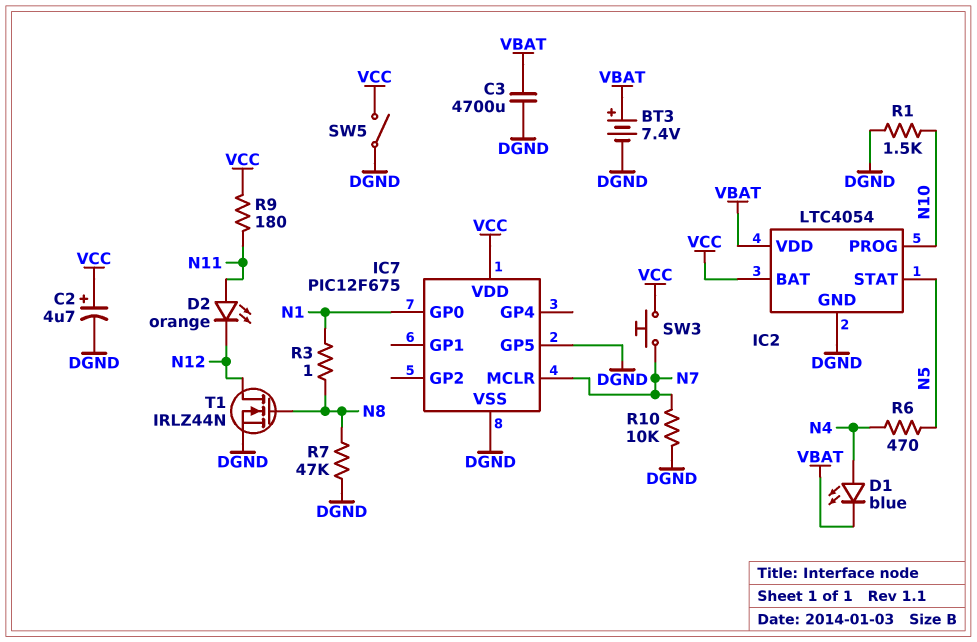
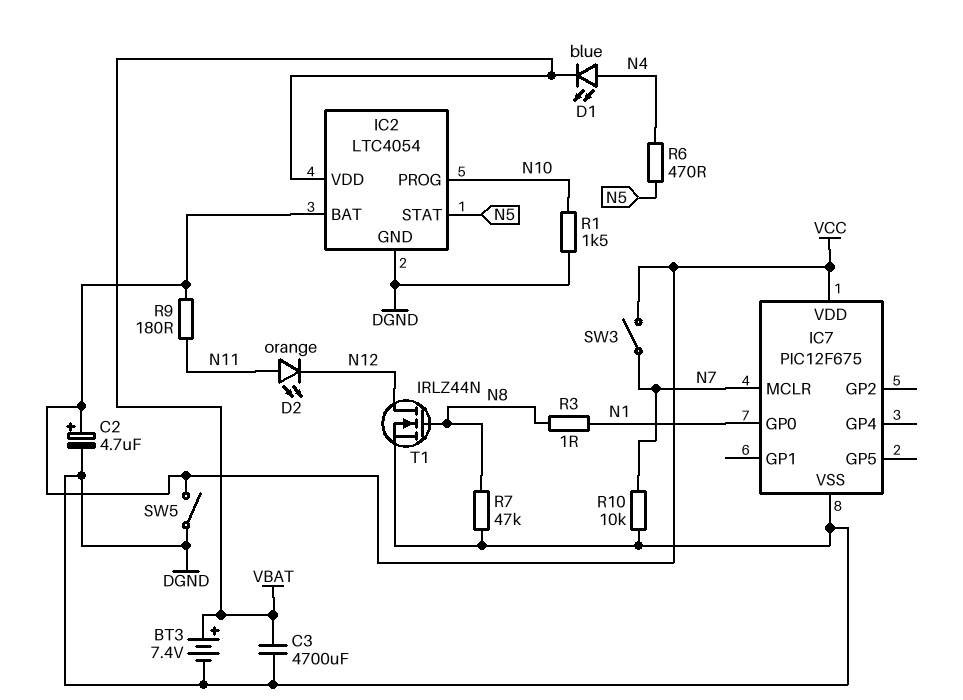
IC7 pin GP5: DGND -> none
SW3: button (N7, VCC) -> switch (N7, VCC)

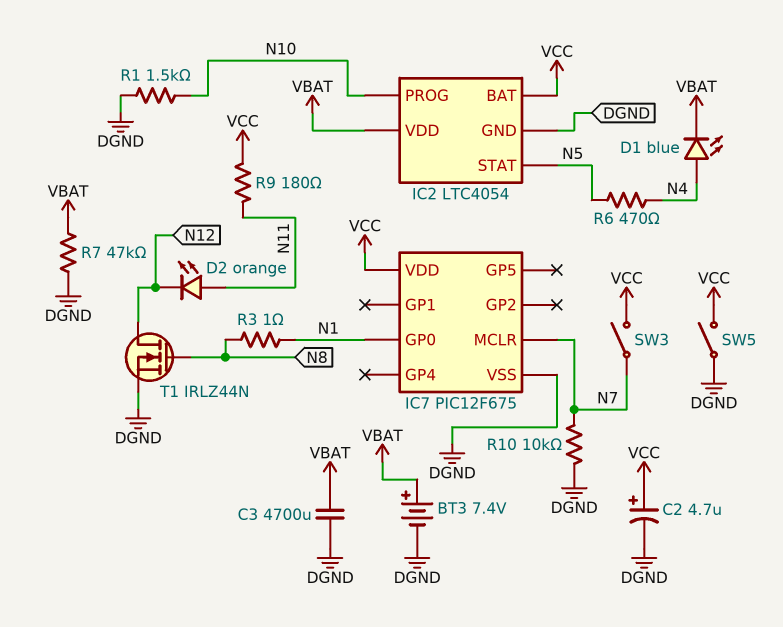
R7: 47k (DGND, N8) -> 47k (DGND, VBAT)

